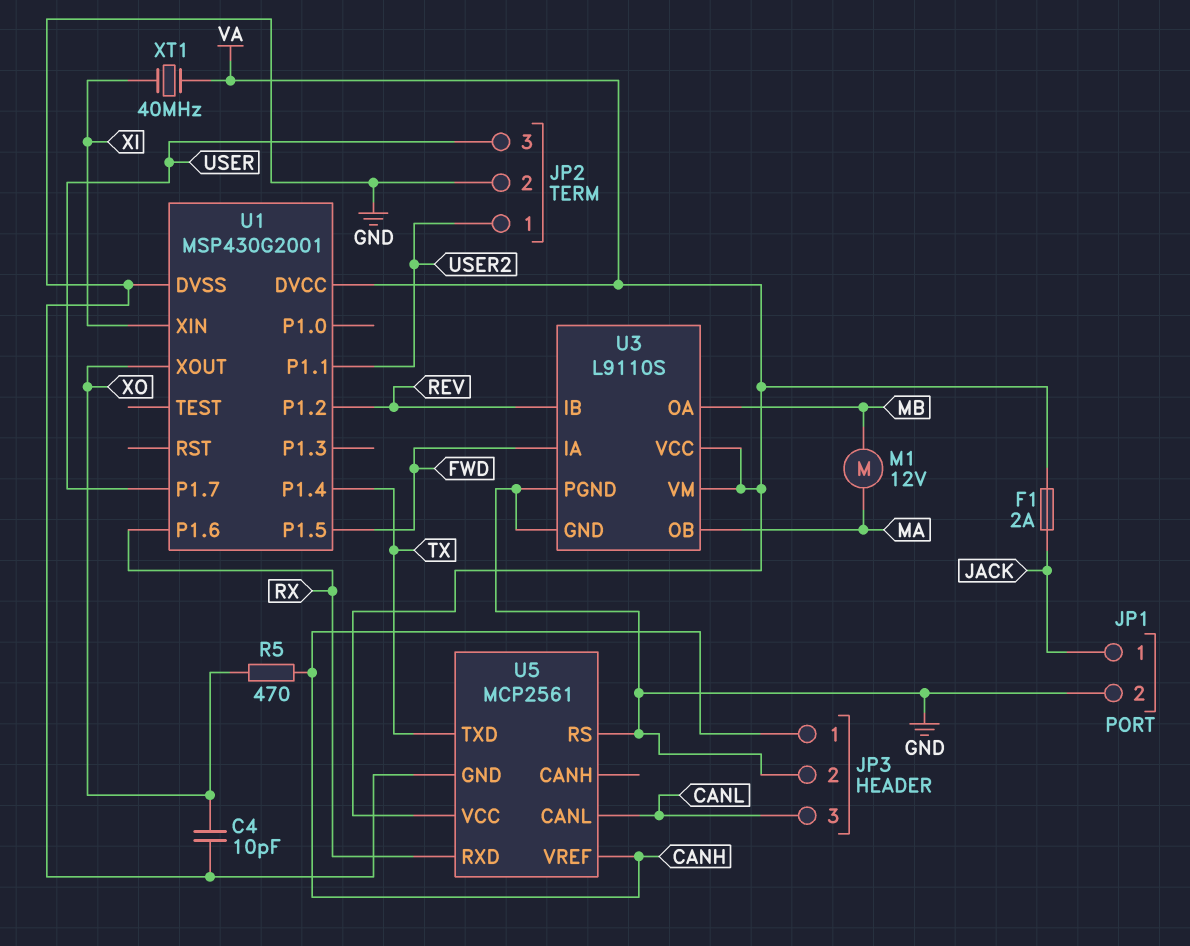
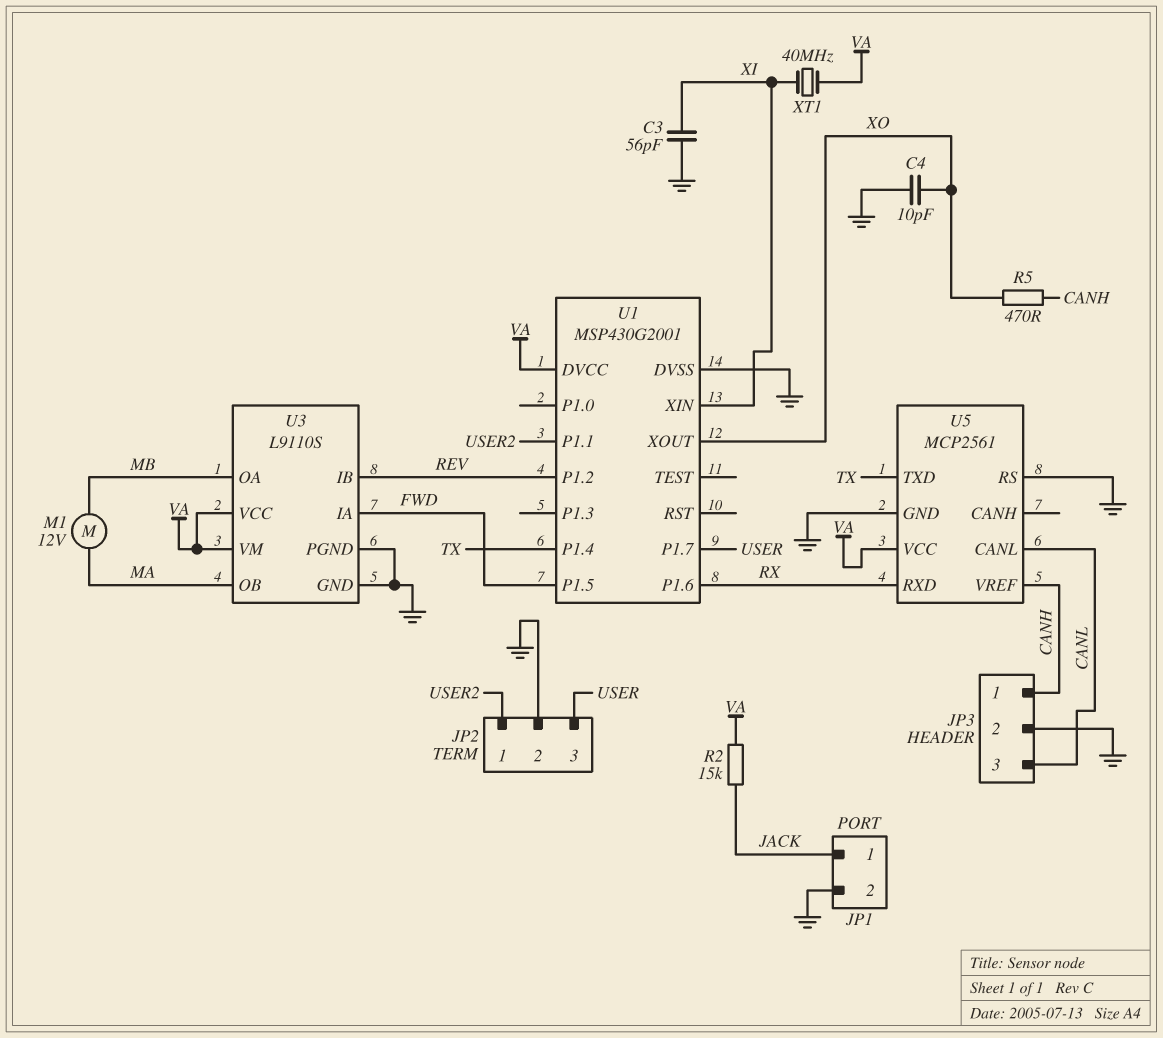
C3: none -> 56pF (GND, XI)
F1: 2A (JACK, VA) -> none
R2: none -> 15k (JACK, VA)

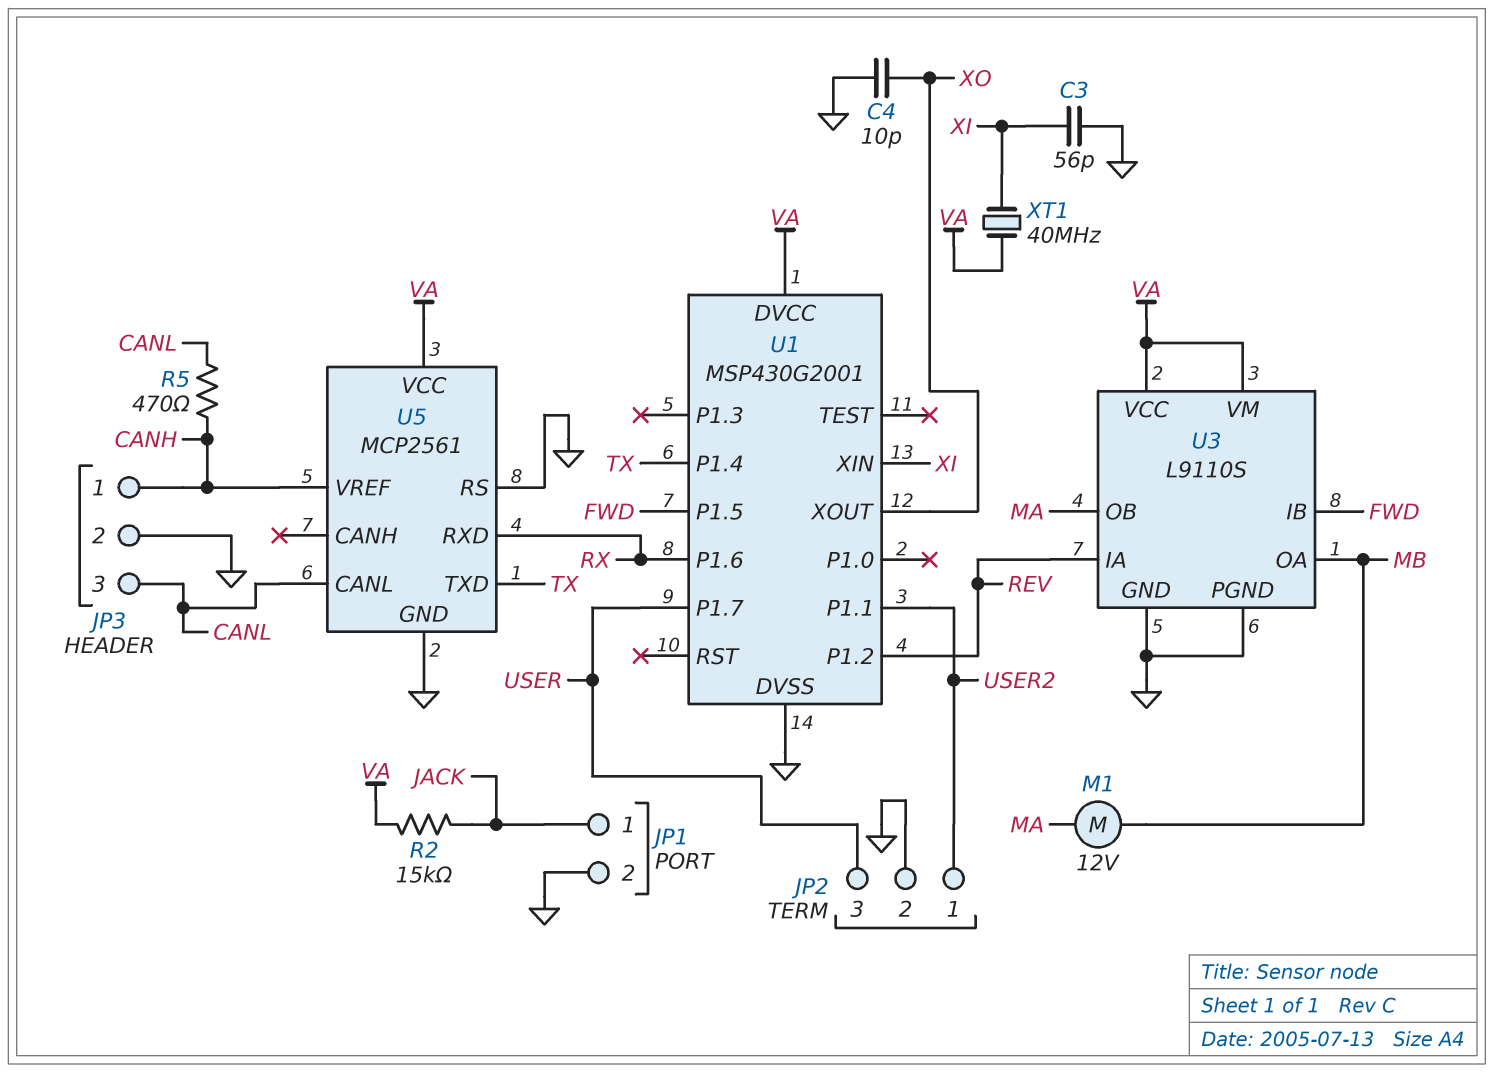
R5: 470 (CANH, XO) -> 470 (CANH, CANL)
U3 pin IA: FWD -> REV
U3 pin IB: REV -> FWD

